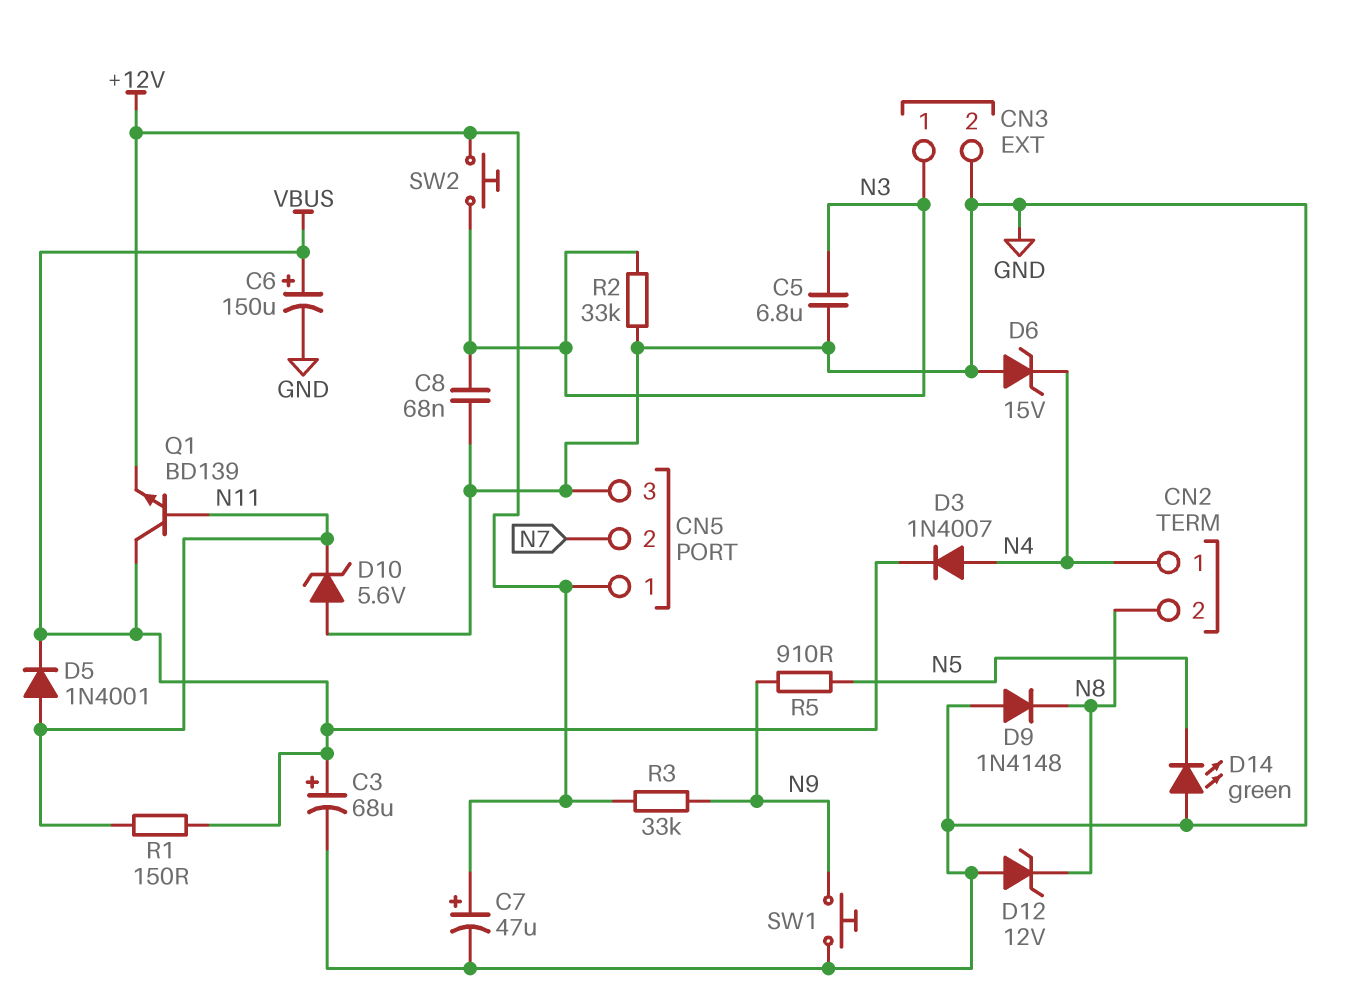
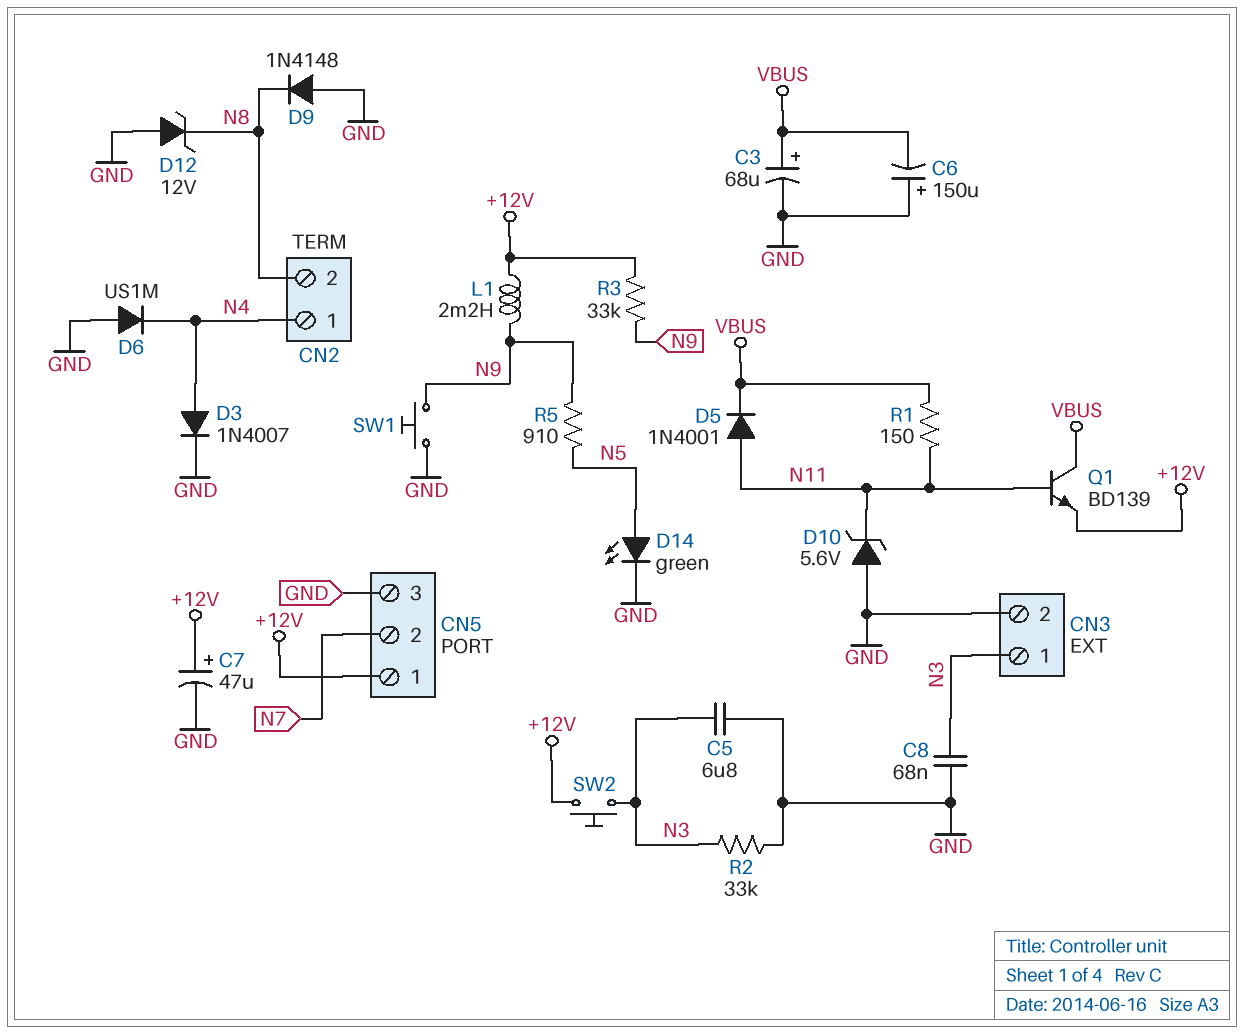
C6: 150uF (plus VBUS, minus GND) -> 150uF (plus GND, minus VBUS)
D3: diode 1N4007 (A N4, K VBUS) -> diode 1N4007 (A N4, K GND)
D6: zener 15V (A GND, K N4) -> diode US1M (A GND, K N4)
D14: LED green (A GND, K N5) -> LED green (A N5, K GND)
L1: none -> 2.2mH (+12V, N9)

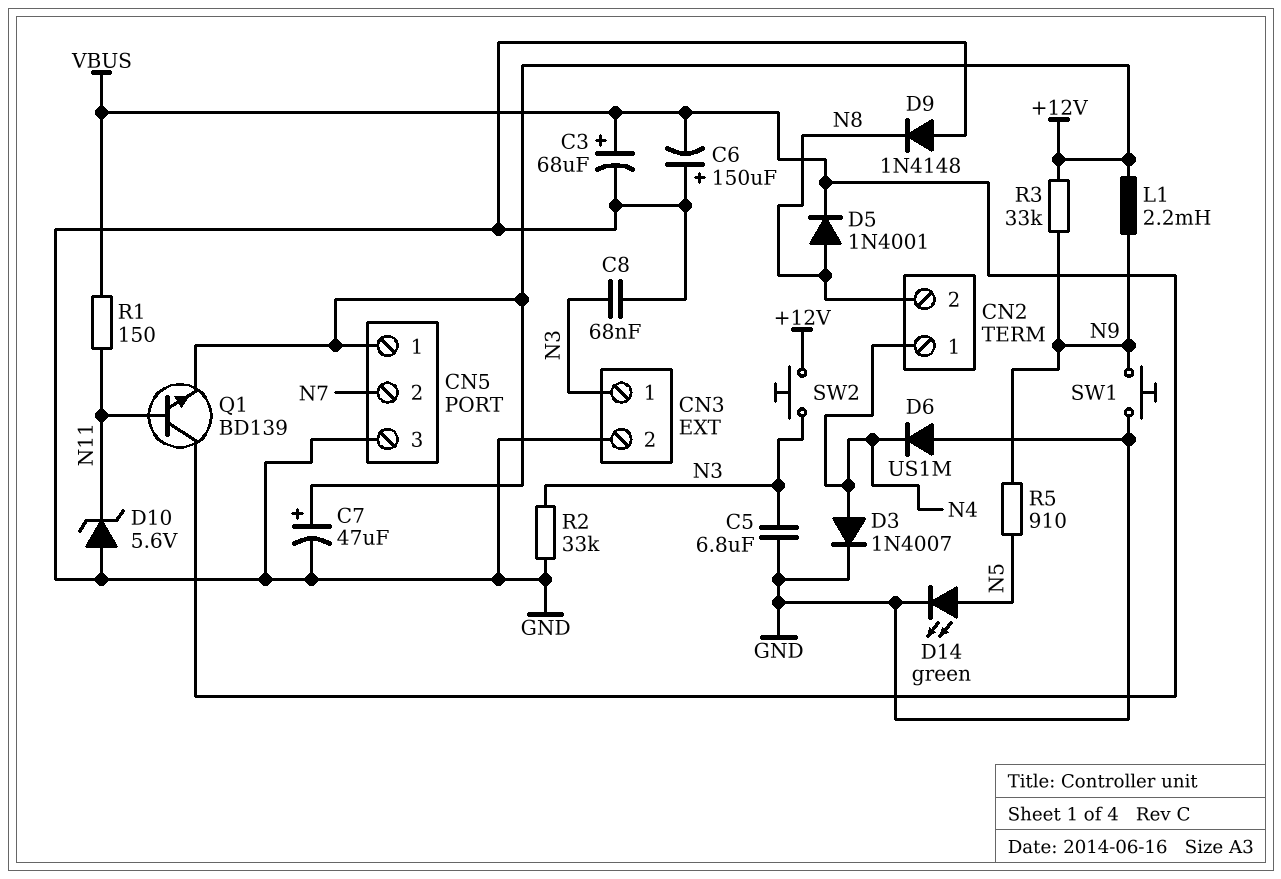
D5: diode 1N4001 (A N11, K VBUS) -> diode 1N4001 (A N8, K VBUS)
D12: zener 12V (A GND, K N8) -> none

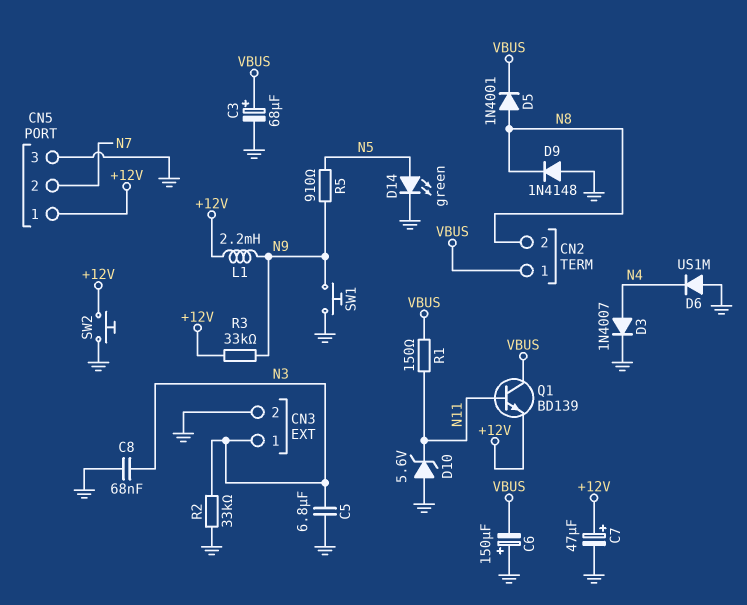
CN2 pin 1: N4 -> VBUS
SW2: button (+12V, N3) -> button (+12V, GND)

